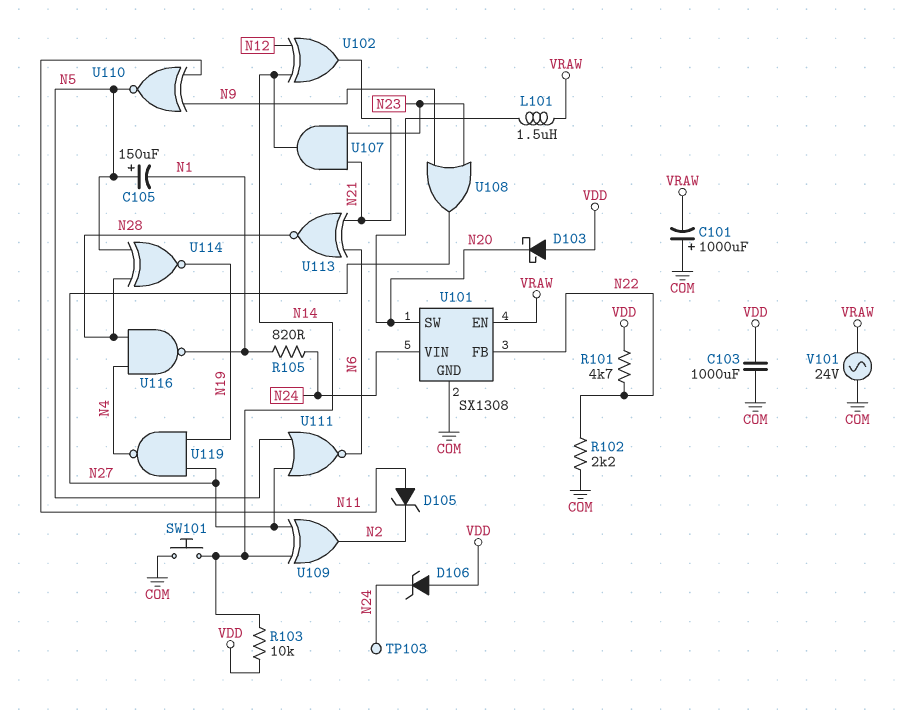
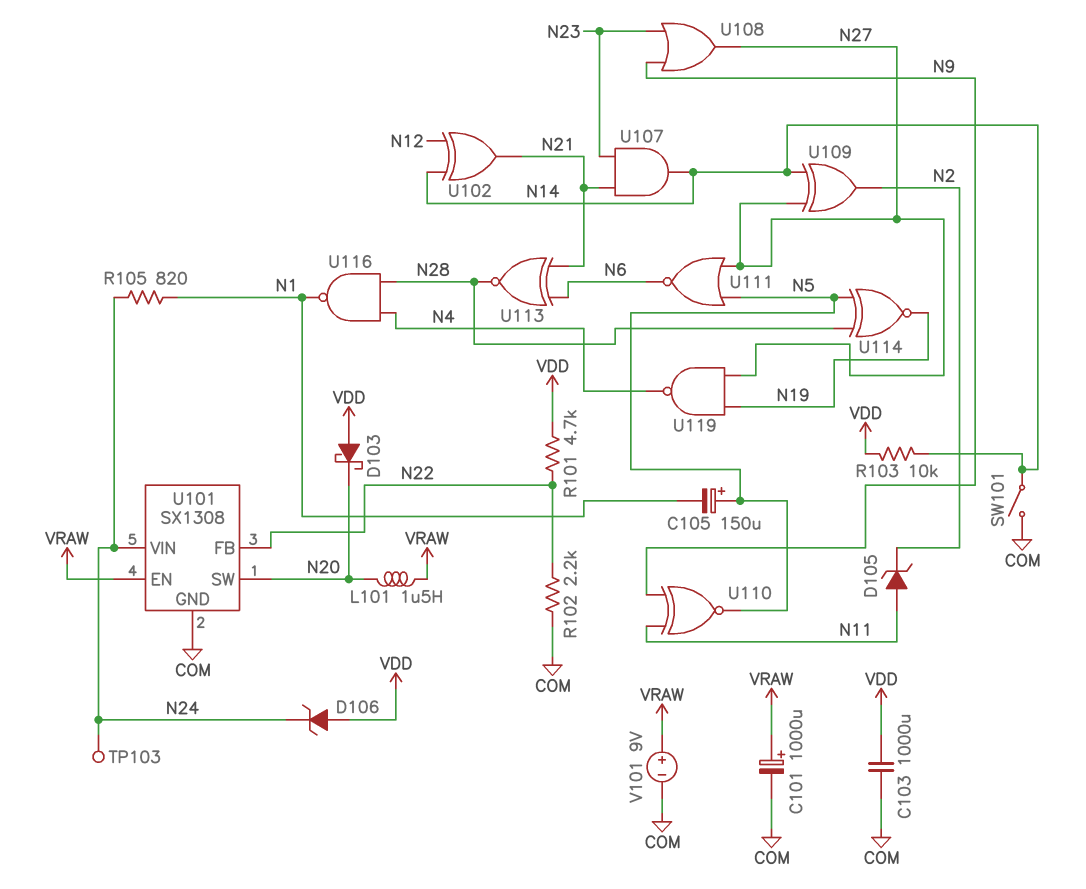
C101: 1000uF (plus COM, minus VRAW) -> 1000uF (plus VRAW, minus COM)
SW101: button (COM, N14) -> switch (COM, N14)
V101: AC 24V (COM, VRAW) -> 9V (plus VRAW, minus COM)

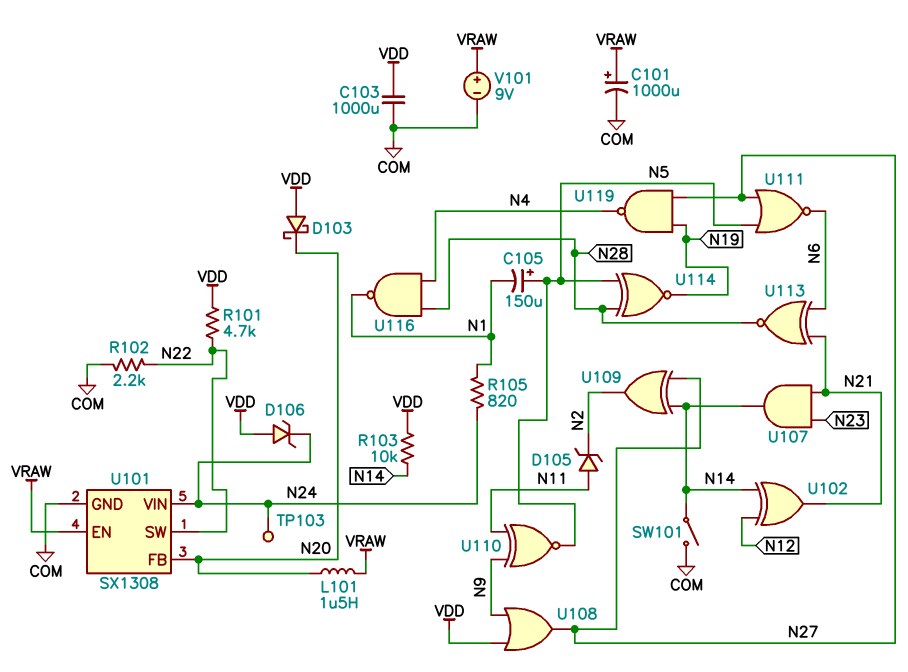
U101 pin FB: N22 -> N20
U101 pin SW: N20 -> N22
U108: OR (in N9, in N23, out N27) -> OR (in N9, in VDD, out N27)

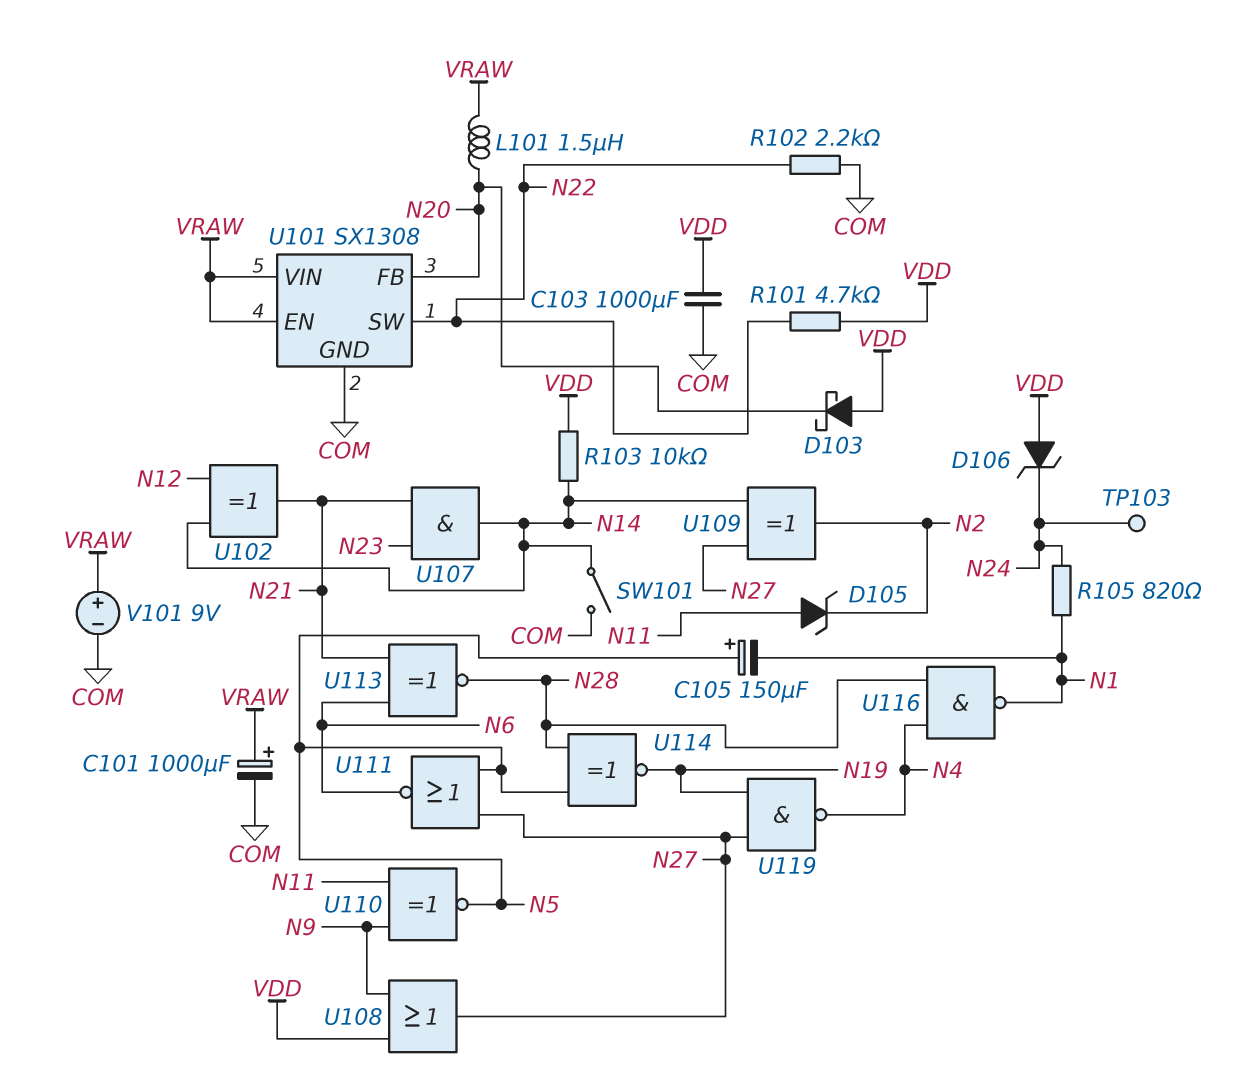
U101 pin VIN: N24 -> VRAW

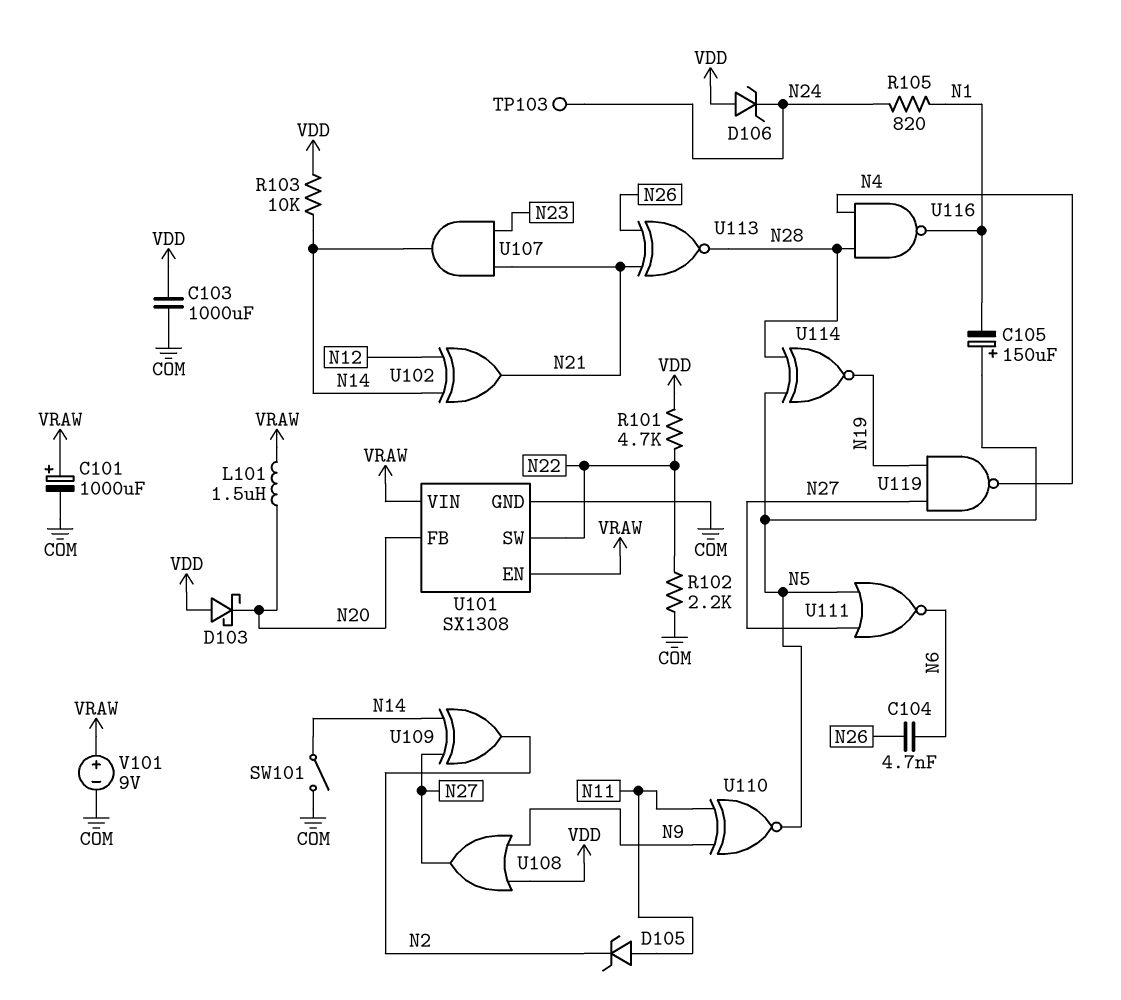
C104: none -> 4.7nF (N6, N26)
U113: XNOR (in N6, in N21, out N28) -> XNOR (in N21, in N26, out N28)

